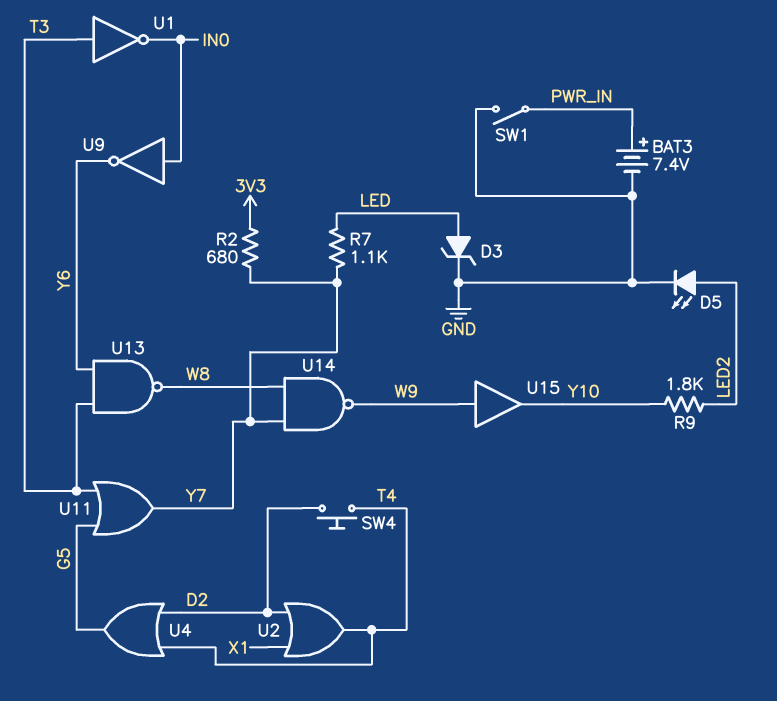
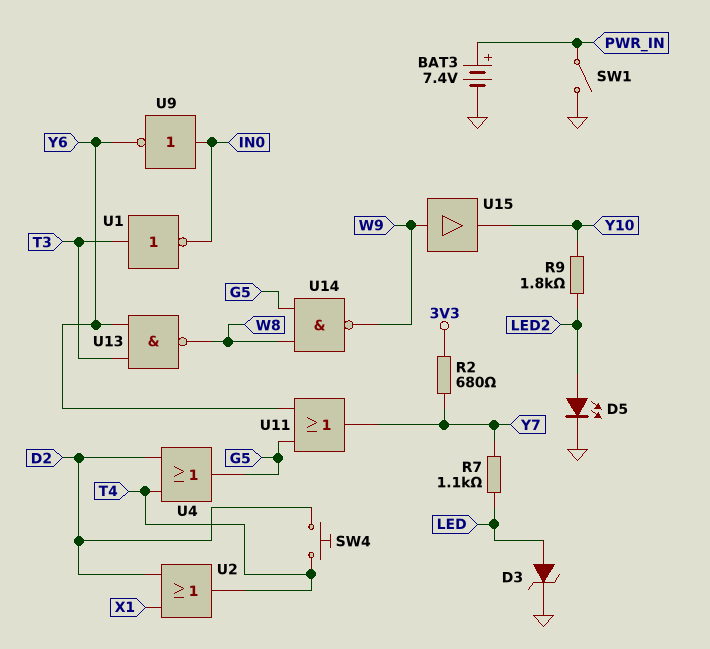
U11: OR (in G5, in T3, out Y7) -> OR (in G5, in Y6, out Y7)
U14: NAND (in W8, in Y7, out W9) -> NAND (in G5, in W8, out W9)

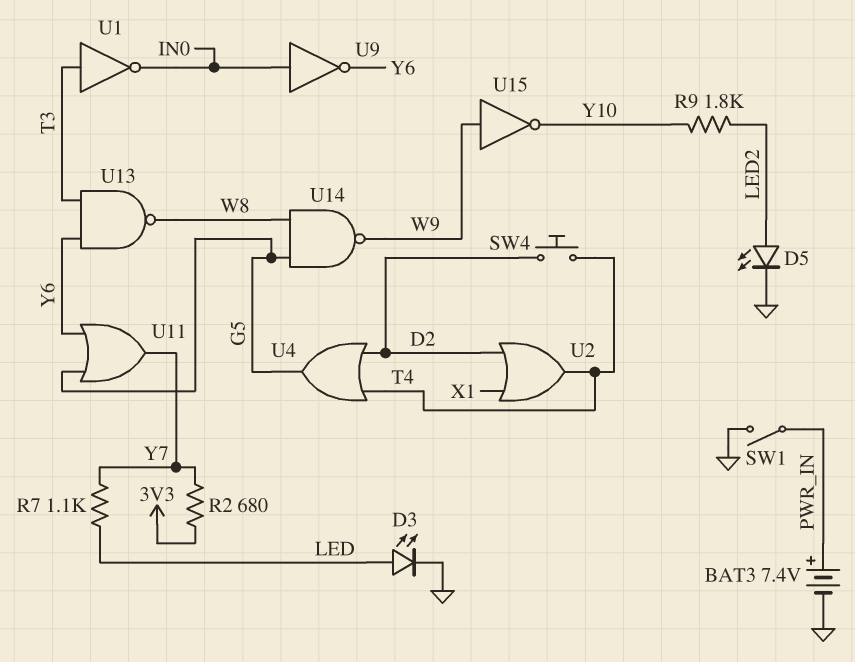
D3: zener (A LED, K GND) -> LED (A LED, K GND)
U15: buffer (in W9, out Y10) -> NOT (in W9, out Y10)

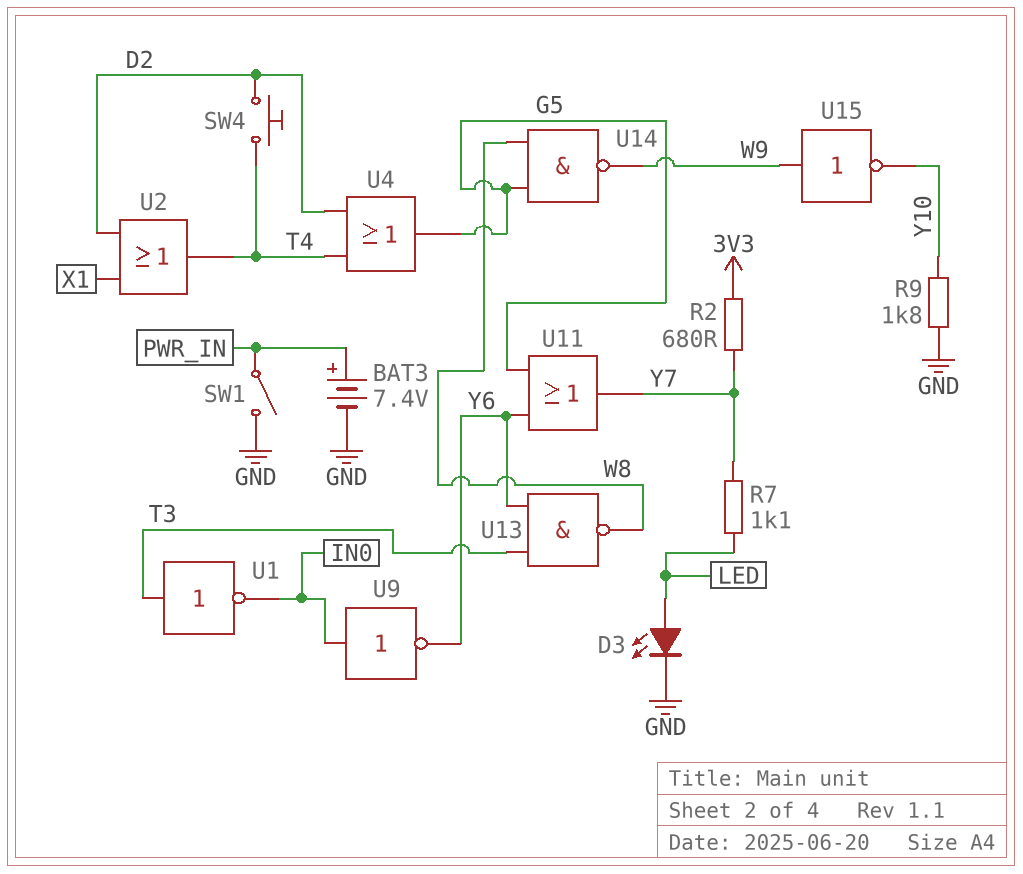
D5: LED (A LED2, K GND) -> none
R9: 1.8k (LED2, Y10) -> 1.8k (GND, Y10)

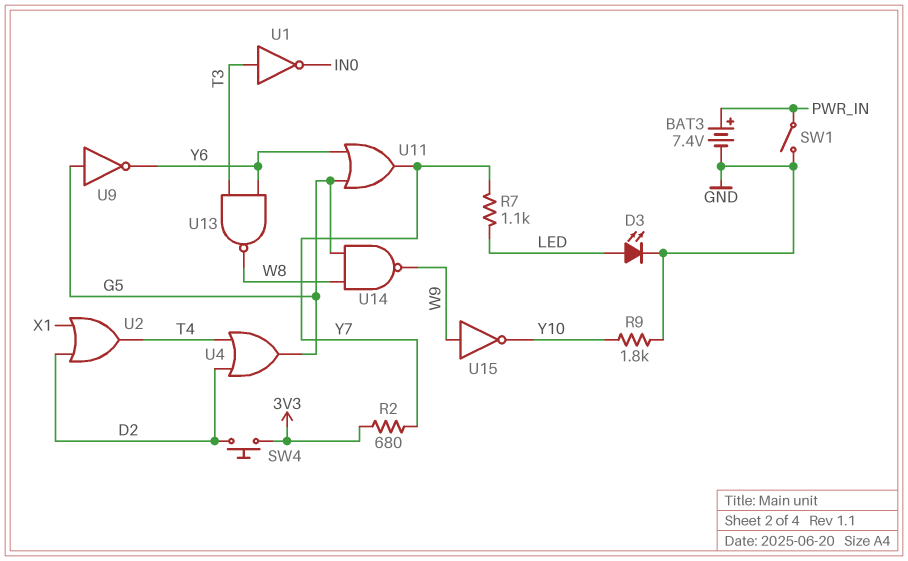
SW4: button (D2, T4) -> button (3V3, D2)
U9: NOT (in IN0, out Y6) -> NOT (in G5, out Y6)

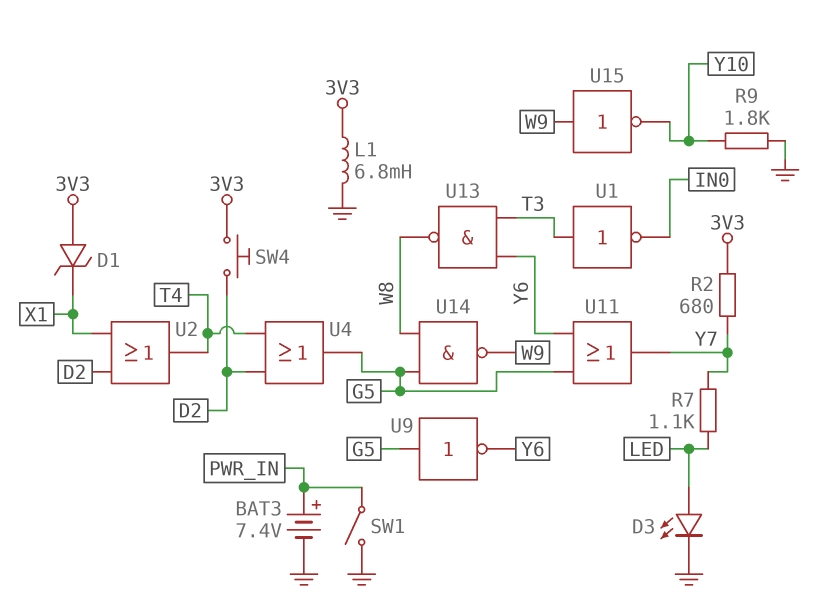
D1: none -> zener (A 3V3, K X1)
L1: none -> 6.8mH (3V3, GND)

